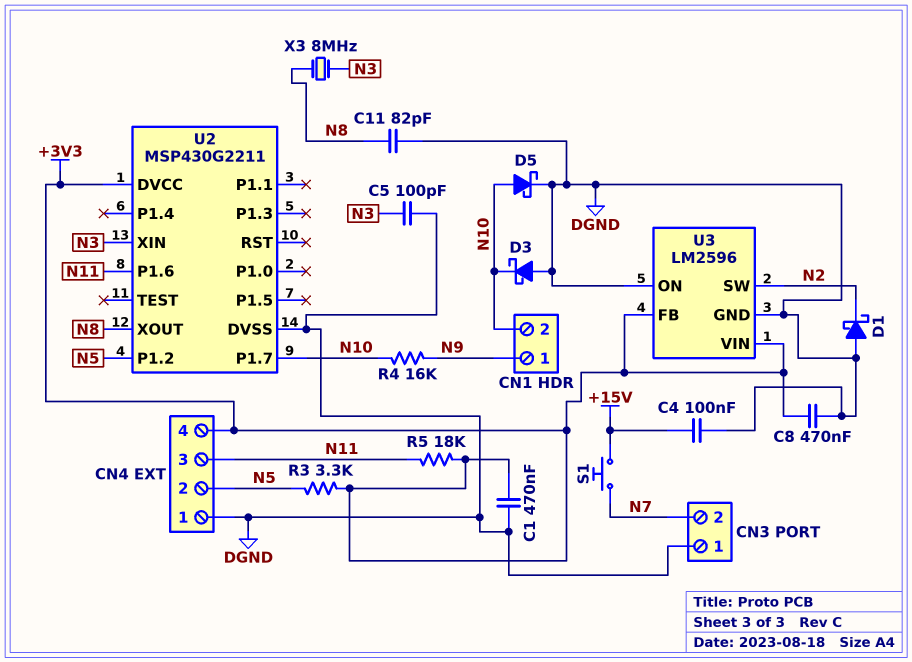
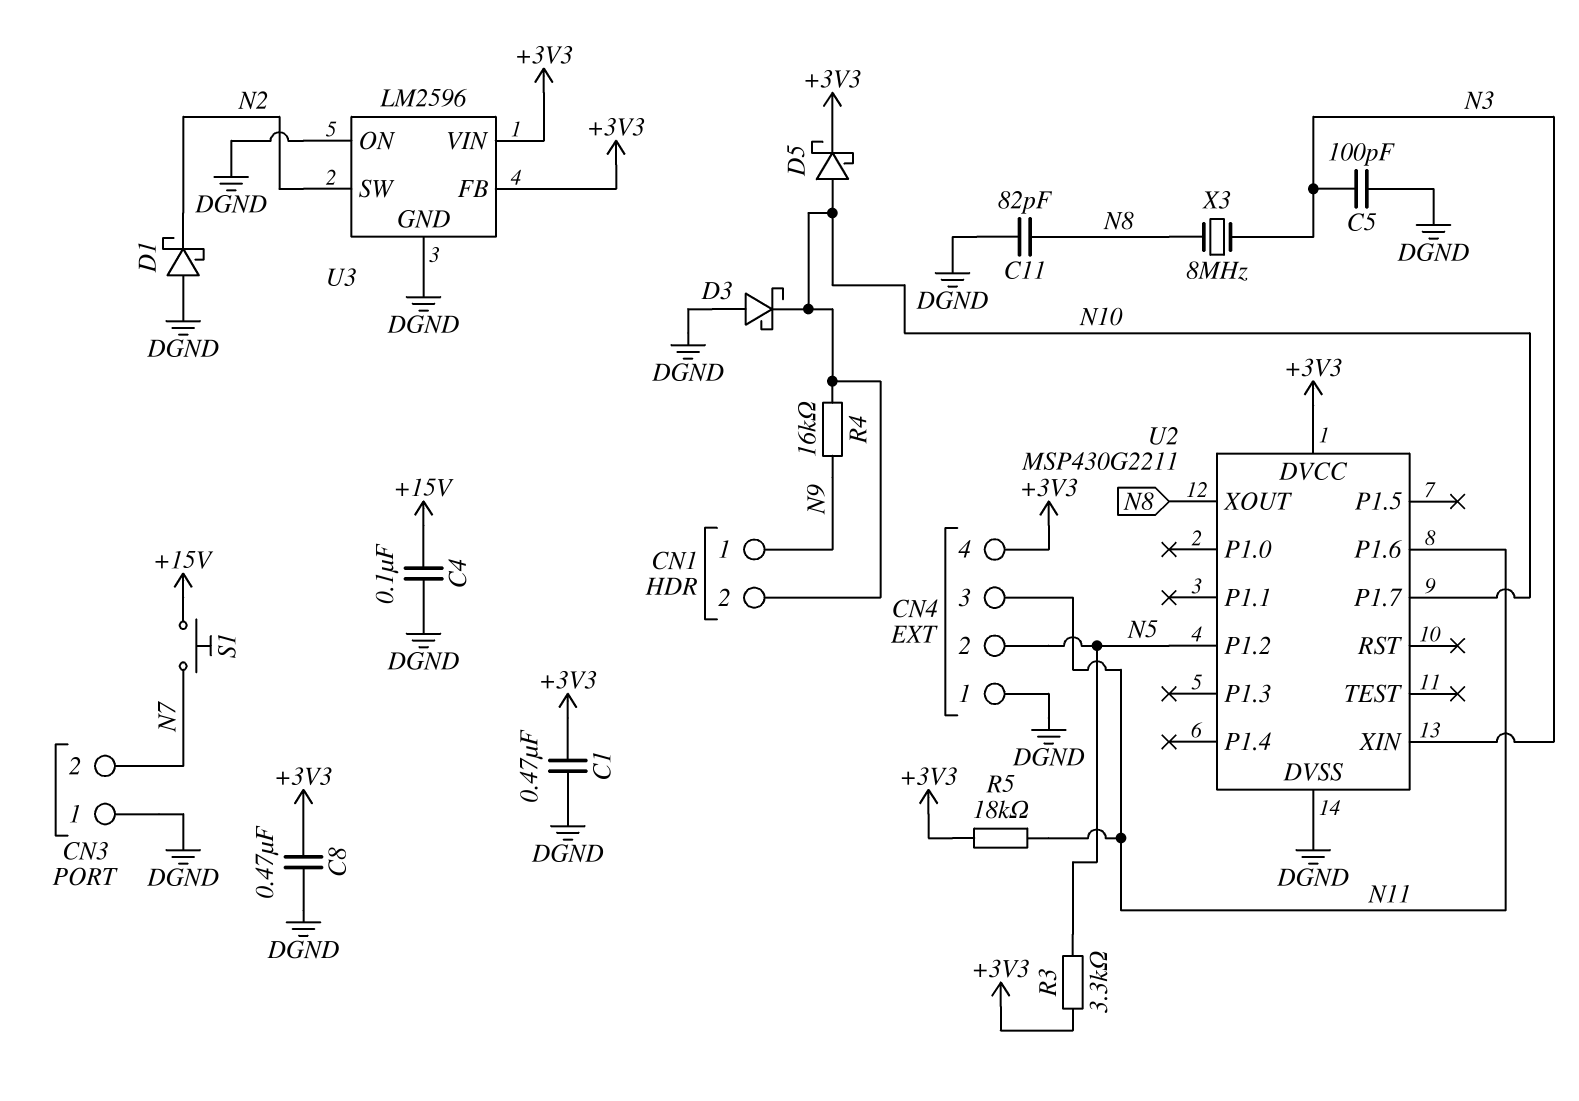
D5: schottky (A N10, K DGND) -> schottky (A N10, K +3V3)

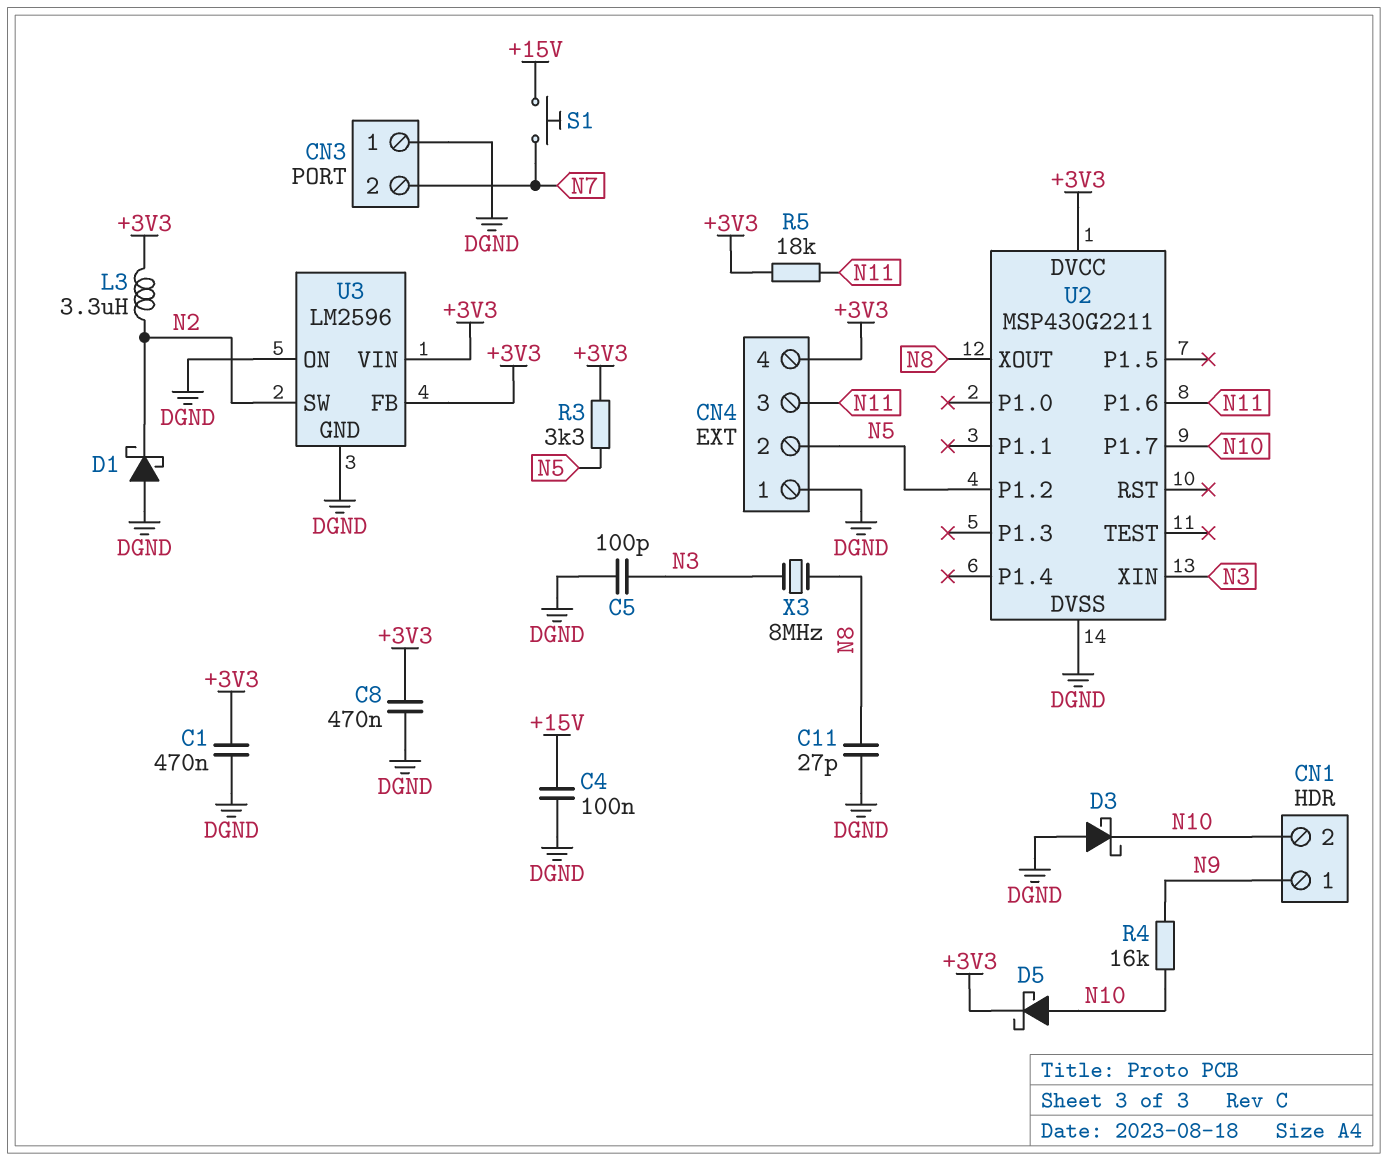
C11: 82pF (DGND, N8) -> 27pF (DGND, N8)
L3: none -> 3.3uH (+3V3, N2)

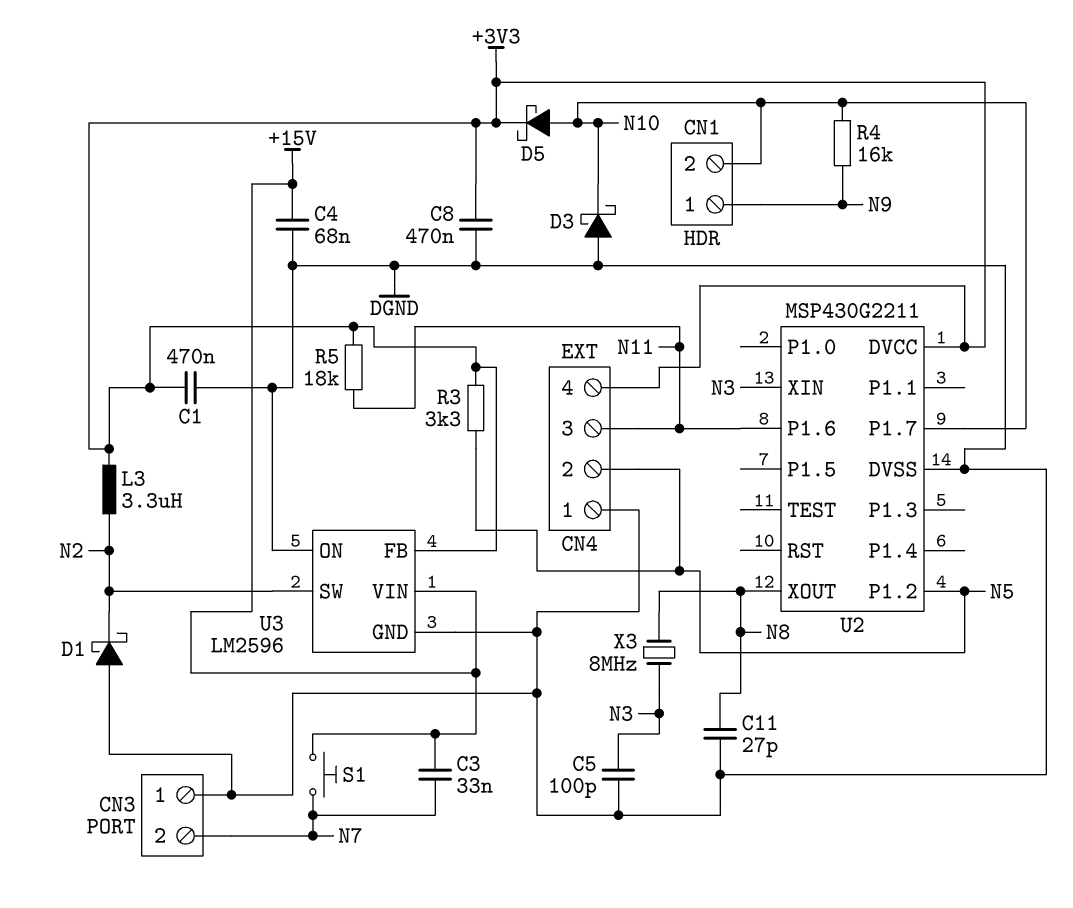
C3: none -> 33nF (+15V, N7)
C4: 100nF (+15V, DGND) -> 68nF (+15V, DGND)
U3 pin VIN: +3V3 -> +15V

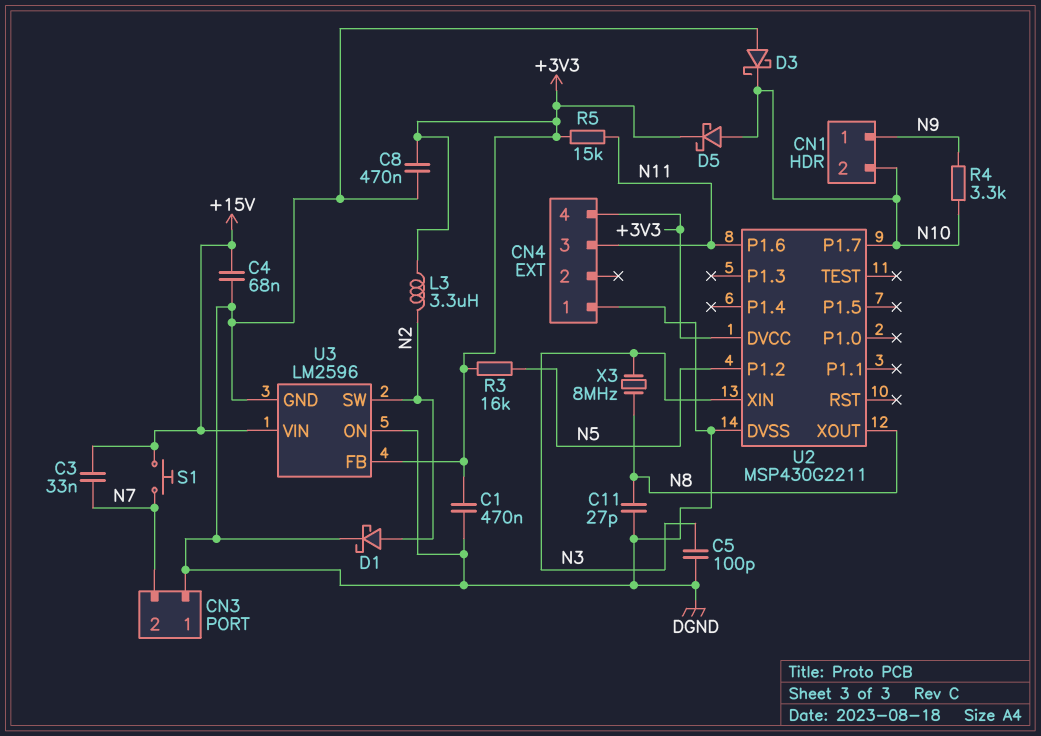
CN4 pin 2: N5 -> none
D1: schottky (A DGND, K N2) -> schottky (A N2, K DGND)
R3: 3.3k (+3V3, N5) -> 16k (+3V3, N5)
R4: 16k (N9, N10) -> 3.3k (N9, N10)
R5: 18k (+3V3, N11) -> 15k (+3V3, N11)

